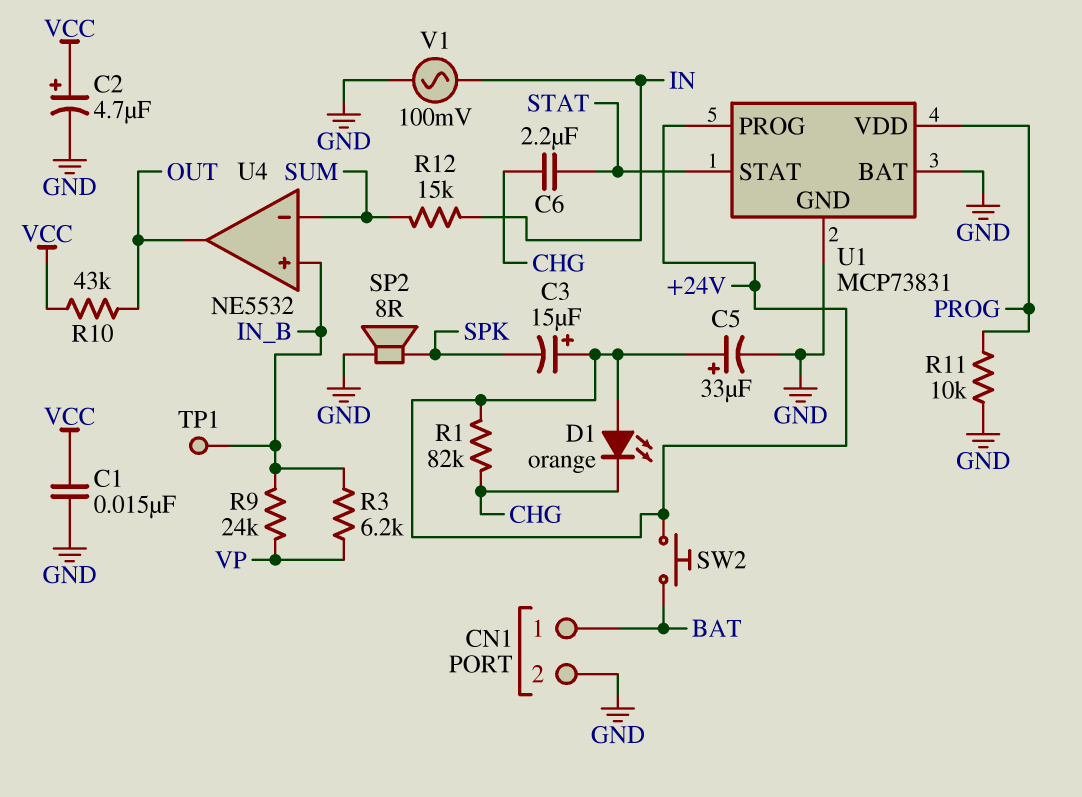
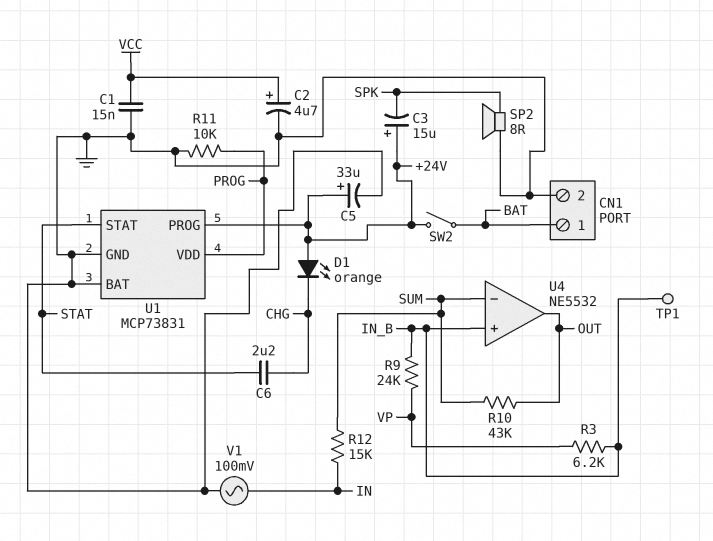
R1: 82k (+24V, CHG) -> none
R10: 43k (OUT, VCC) -> 43k (OUT, SUM)
SW2: button (+24V, BAT) -> switch (+24V, BAT)

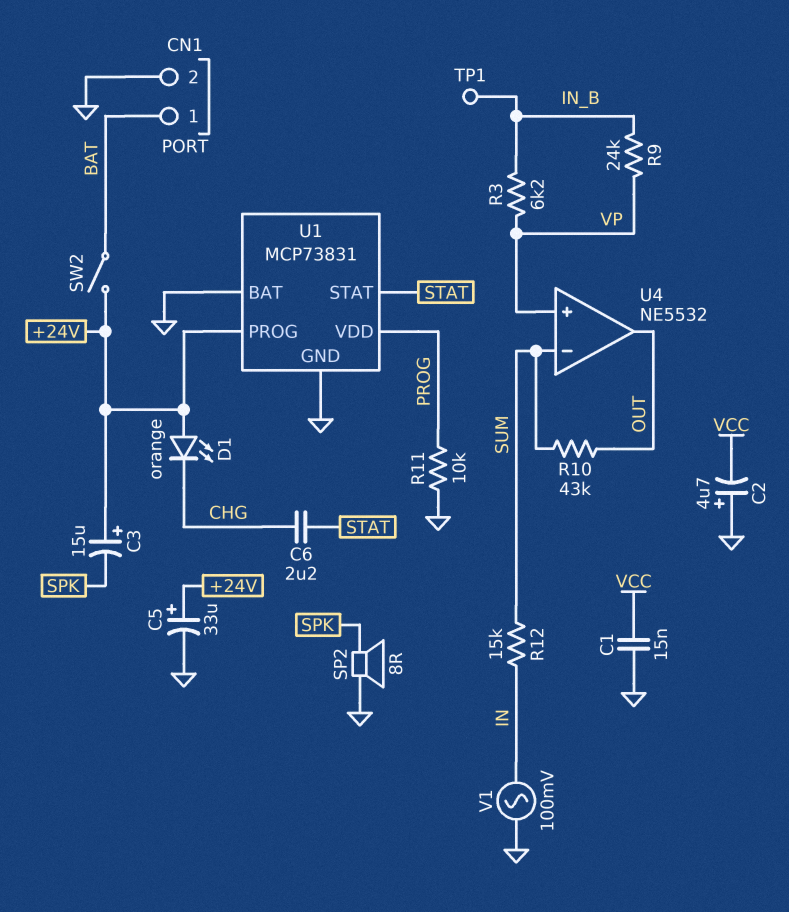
C2: 4.7uF (plus VCC, minus GND) -> 4.7uF (plus GND, minus VCC)
U4 pin in+: IN_B -> VP

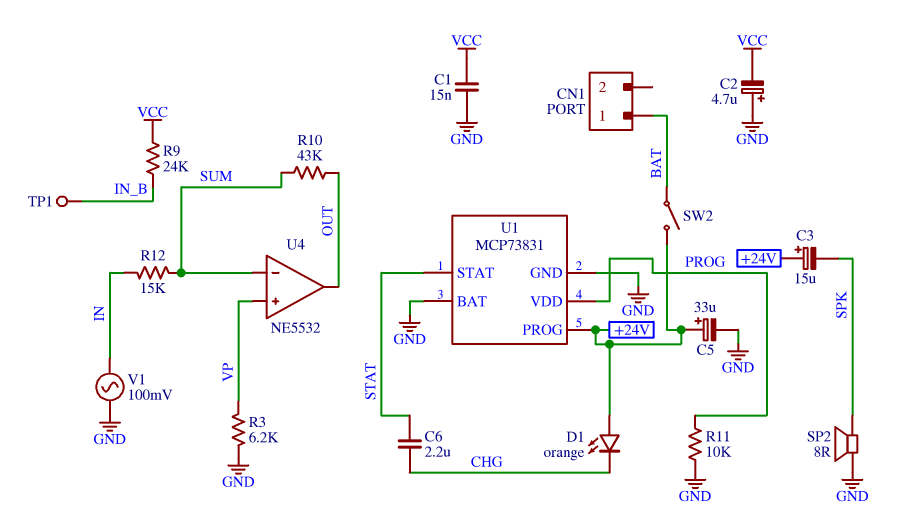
CN1 pin 2: GND -> none
R3: 6.2k (IN_B, VP) -> 6.2k (GND, VP)
R9: 24k (IN_B, VP) -> 24k (IN_B, VCC)

